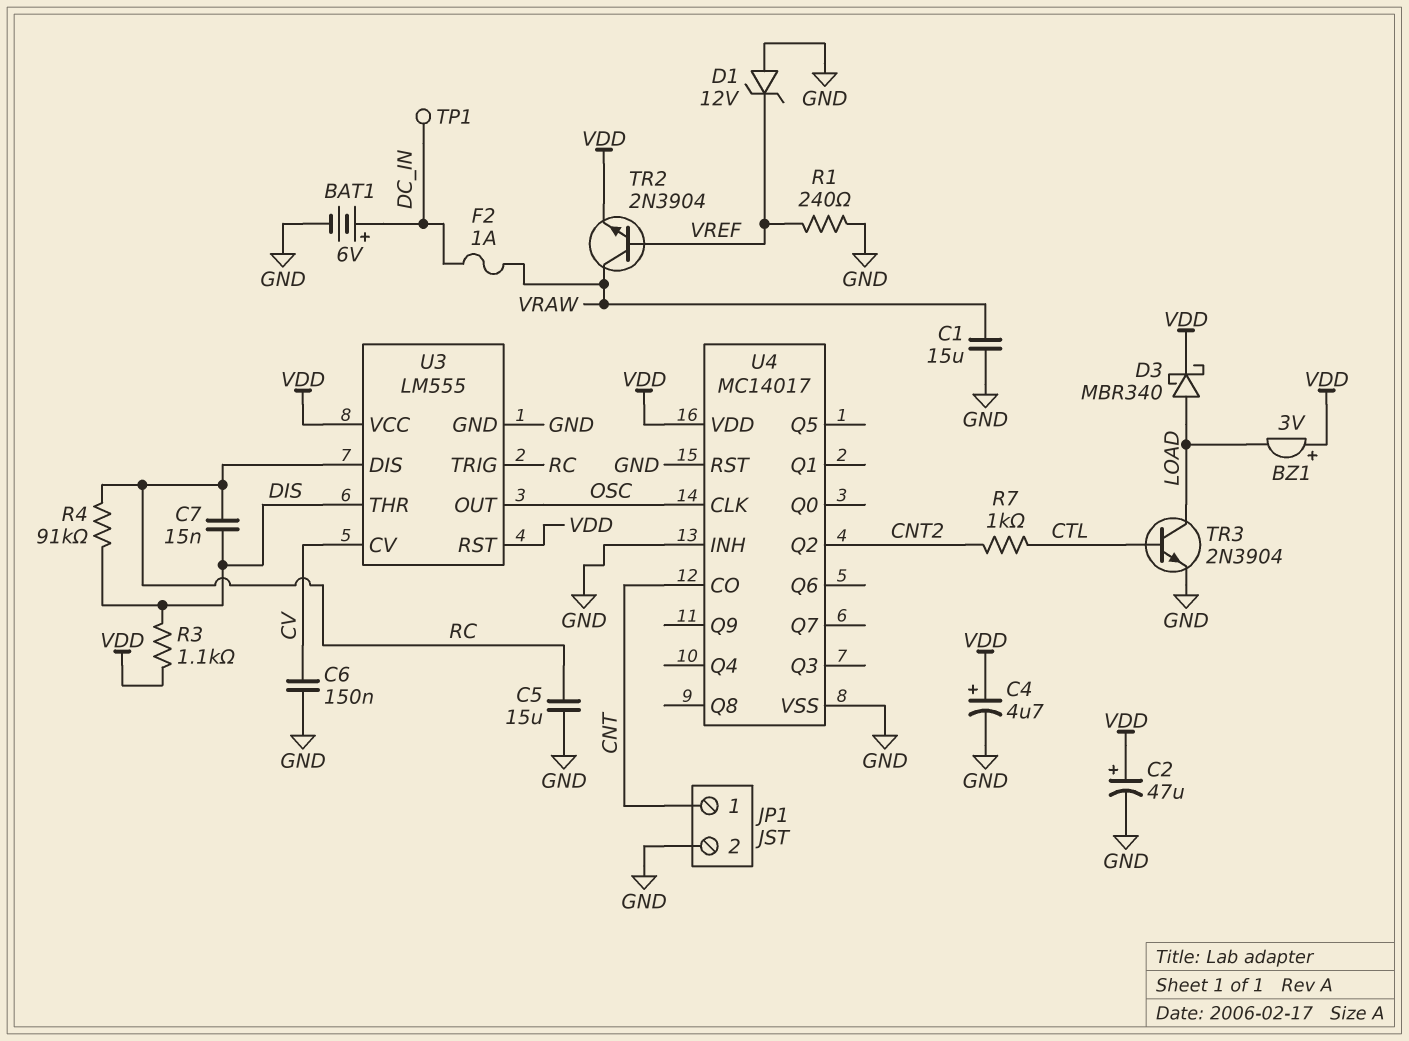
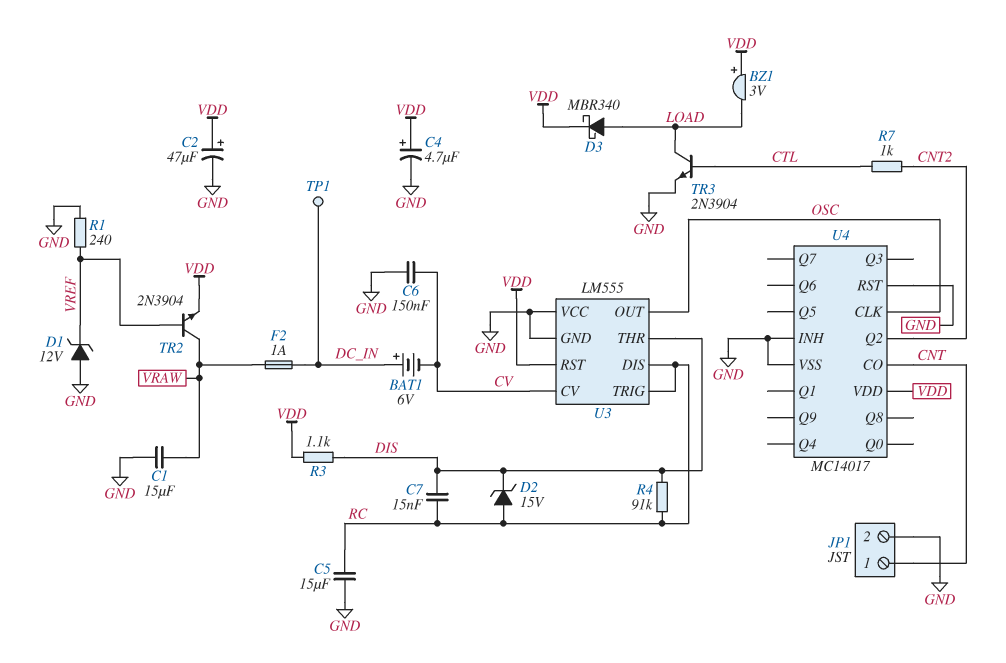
BAT1: 6V (plus DC_IN, minus GND) -> 6V (plus DC_IN, minus CV)
D2: none -> zener 15V (A RC, K DIS)
U3 pin VCC: VDD -> GND

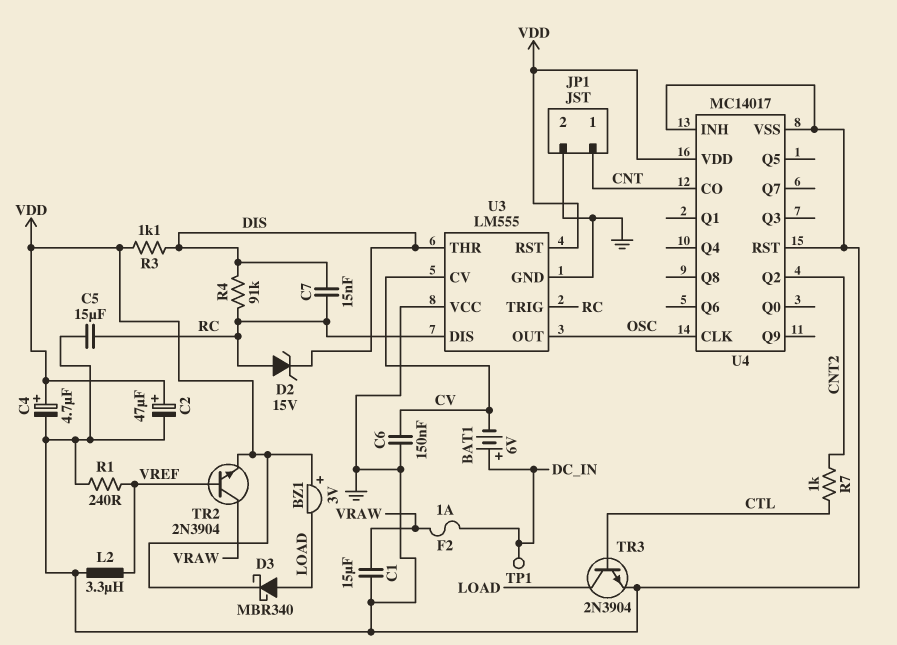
D1: zener 12V (A GND, K VREF) -> none
L2: none -> 3.3uH (GND, VREF)

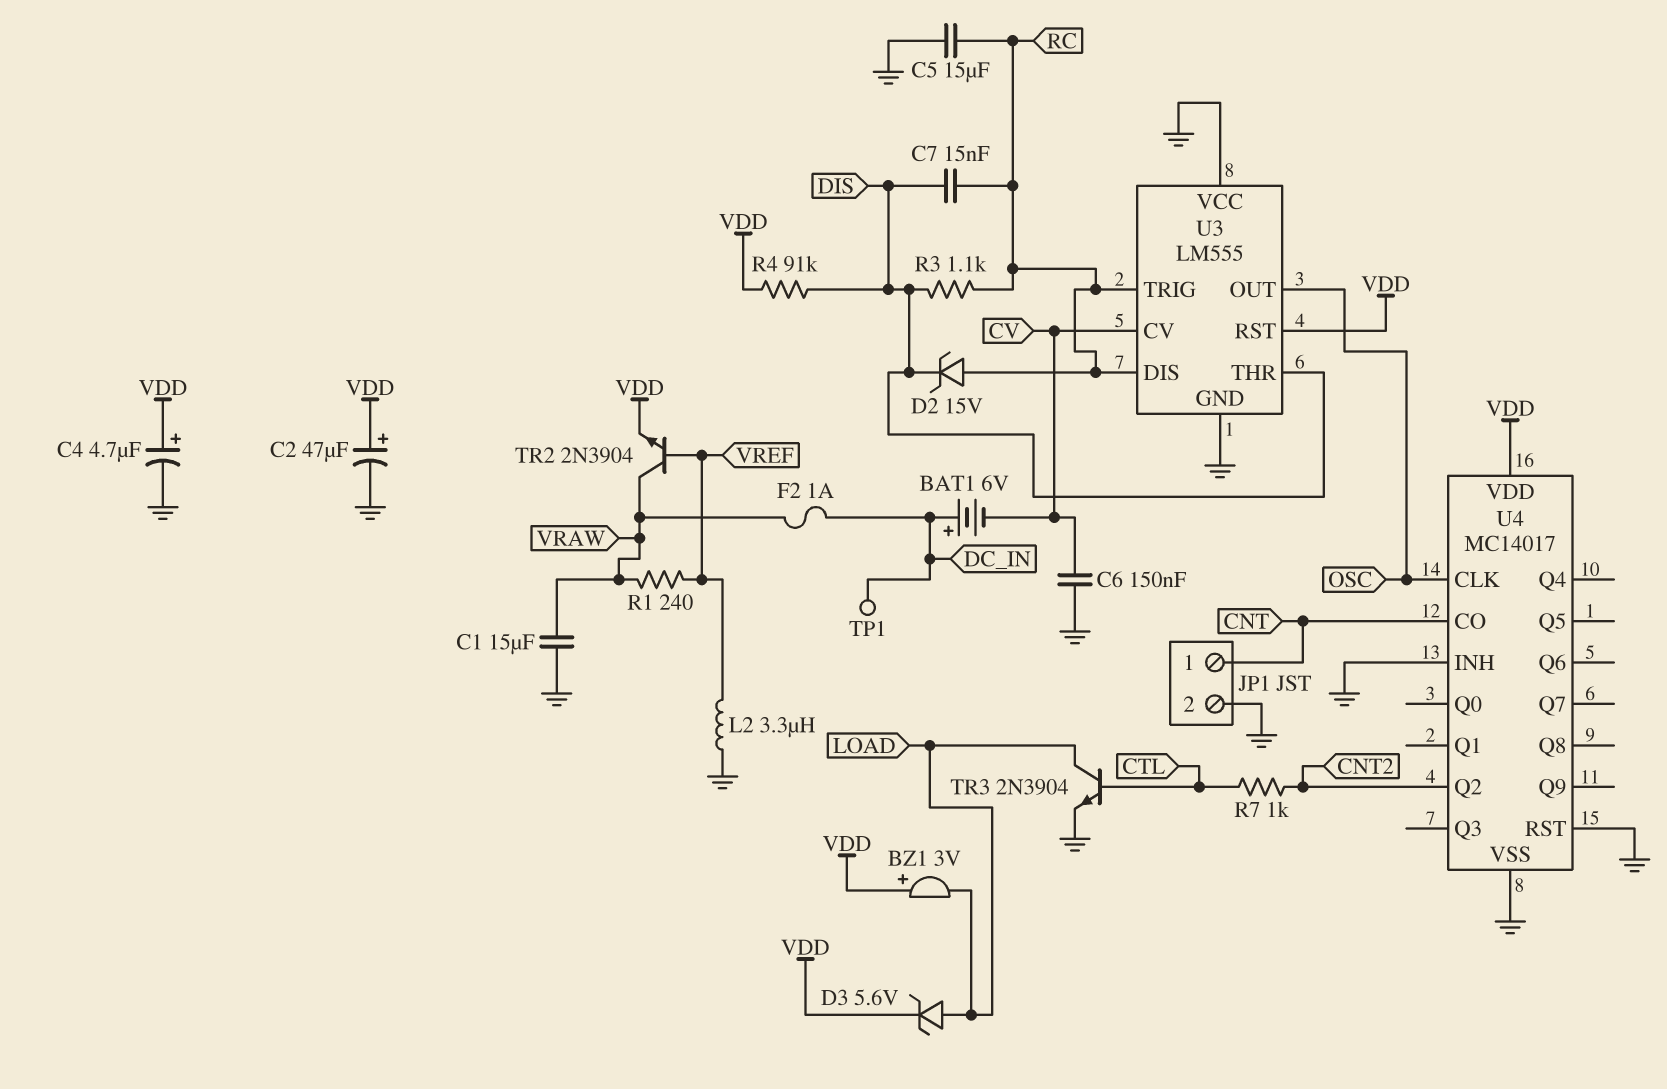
D3: schottky MBR340 (A LOAD, K VDD) -> zener 5.6V (A LOAD, K VDD)
R1: 240 (GND, VREF) -> 240 (VRAW, VREF)
R3: 1.1k (DIS, VDD) -> 1.1k (DIS, RC)
R4: 91k (DIS, RC) -> 91k (DIS, VDD)

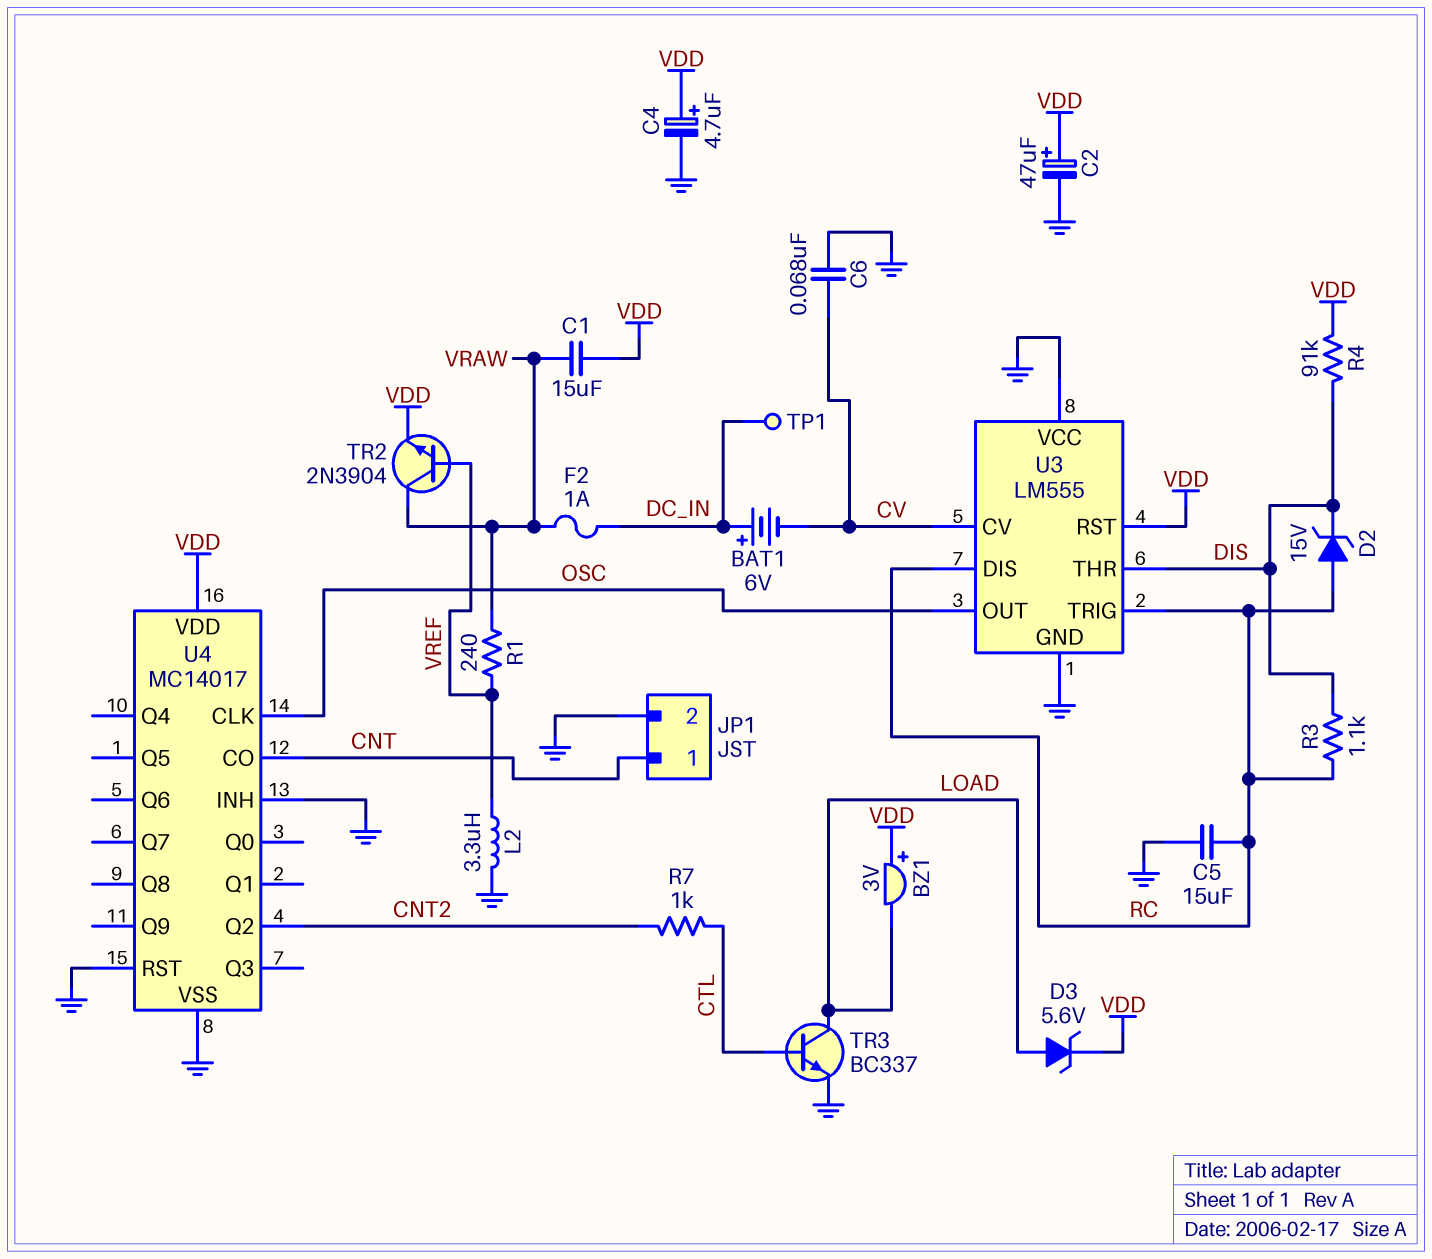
C1: 15uF (GND, VRAW) -> 15uF (VDD, VRAW)
C6: 150nF (CV, GND) -> 68nF (CV, GND)
C7: 15nF (DIS, RC) -> none
TR3: NPN 2N3904 (B CTL, C LOAD, E GND) -> NPN BC337 (B CTL, C LOAD, E GND)

